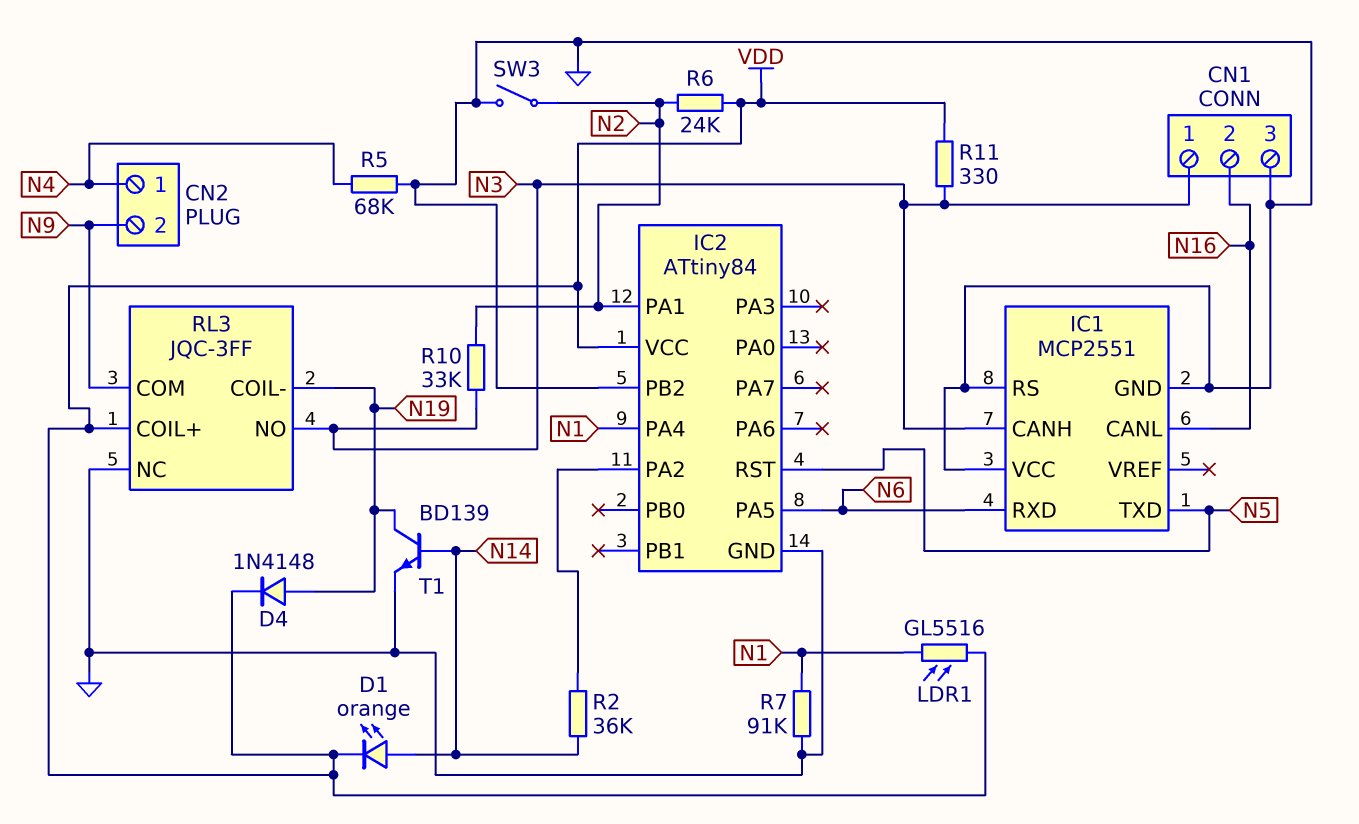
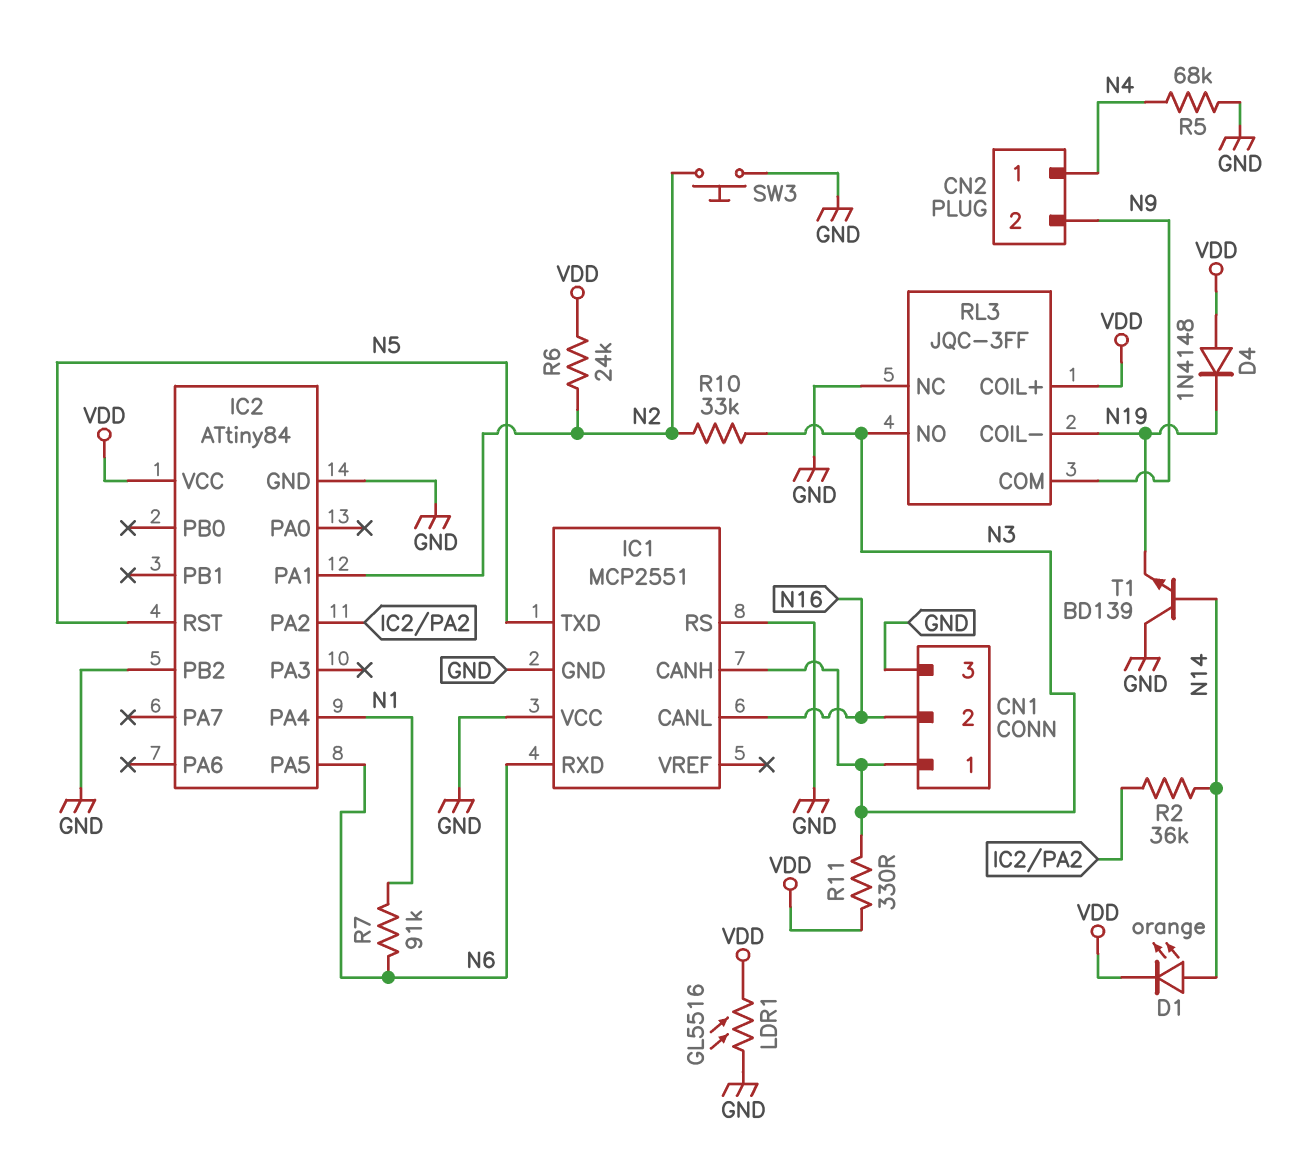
D4: diode 1N4148 (A N19, K VDD) -> diode 1N4148 (A VDD, K N19)
LDR1: GL5516 (N1, VDD) -> GL5516 (GND, VDD)
R7: 91k (GND, N1) -> 91k (N1, N6)
SW3: switch (GND, N2) -> button (GND, N2)
T1: NPN BD139 (B N14, C N19, E GND) -> NPN BD139 (B N14, C GND, E N19)

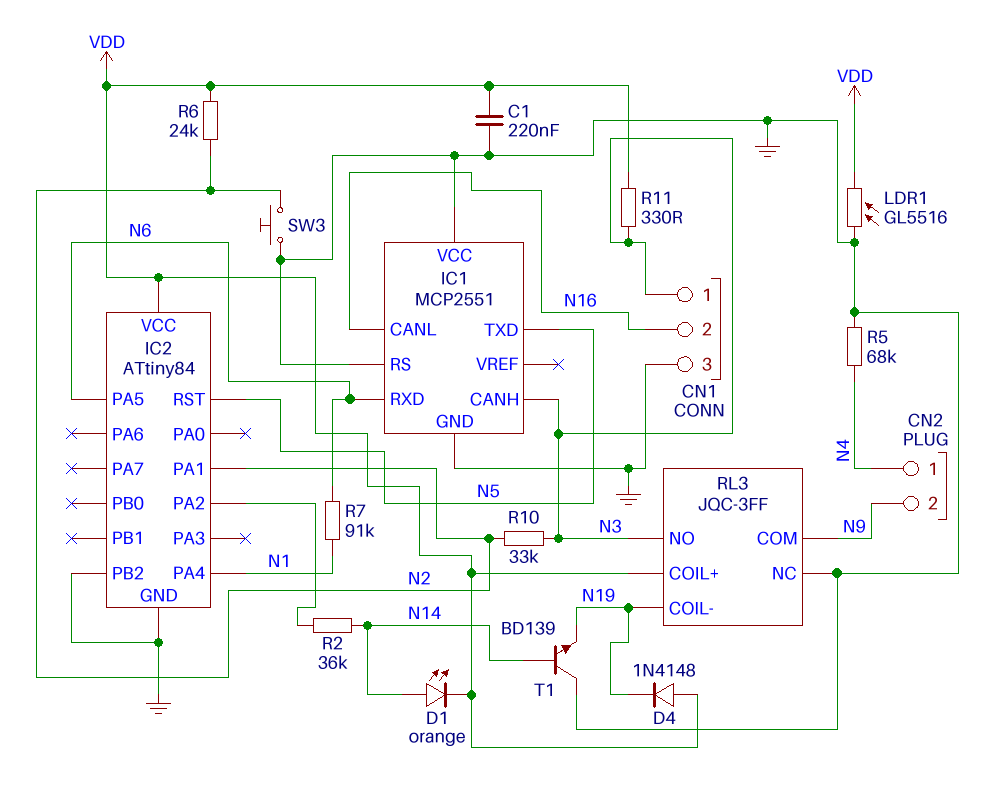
C1: none -> 220nF (GND, VDD)

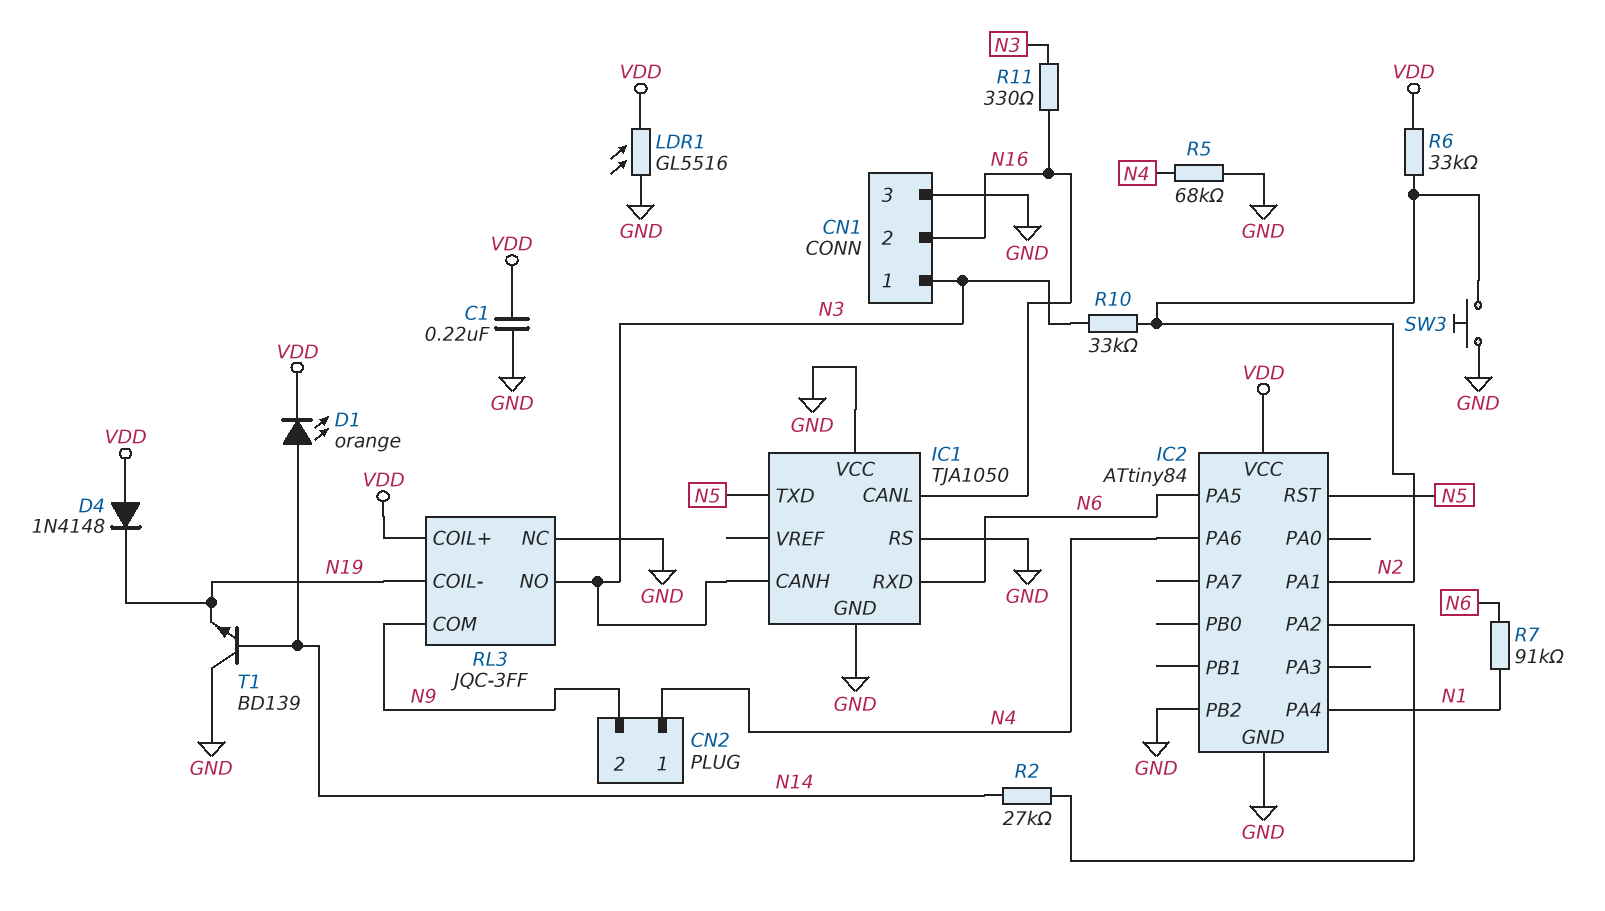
IC1: MCP2551 -> TJA1050
IC2 pin PA6: none -> N4
R2: 36k (IC2/PA2, N14) -> 27k (IC2/PA2, N14)
R6: 24k (N2, VDD) -> 33k (N2, VDD)
R11: 330 (N3, VDD) -> 330 (N3, N16)

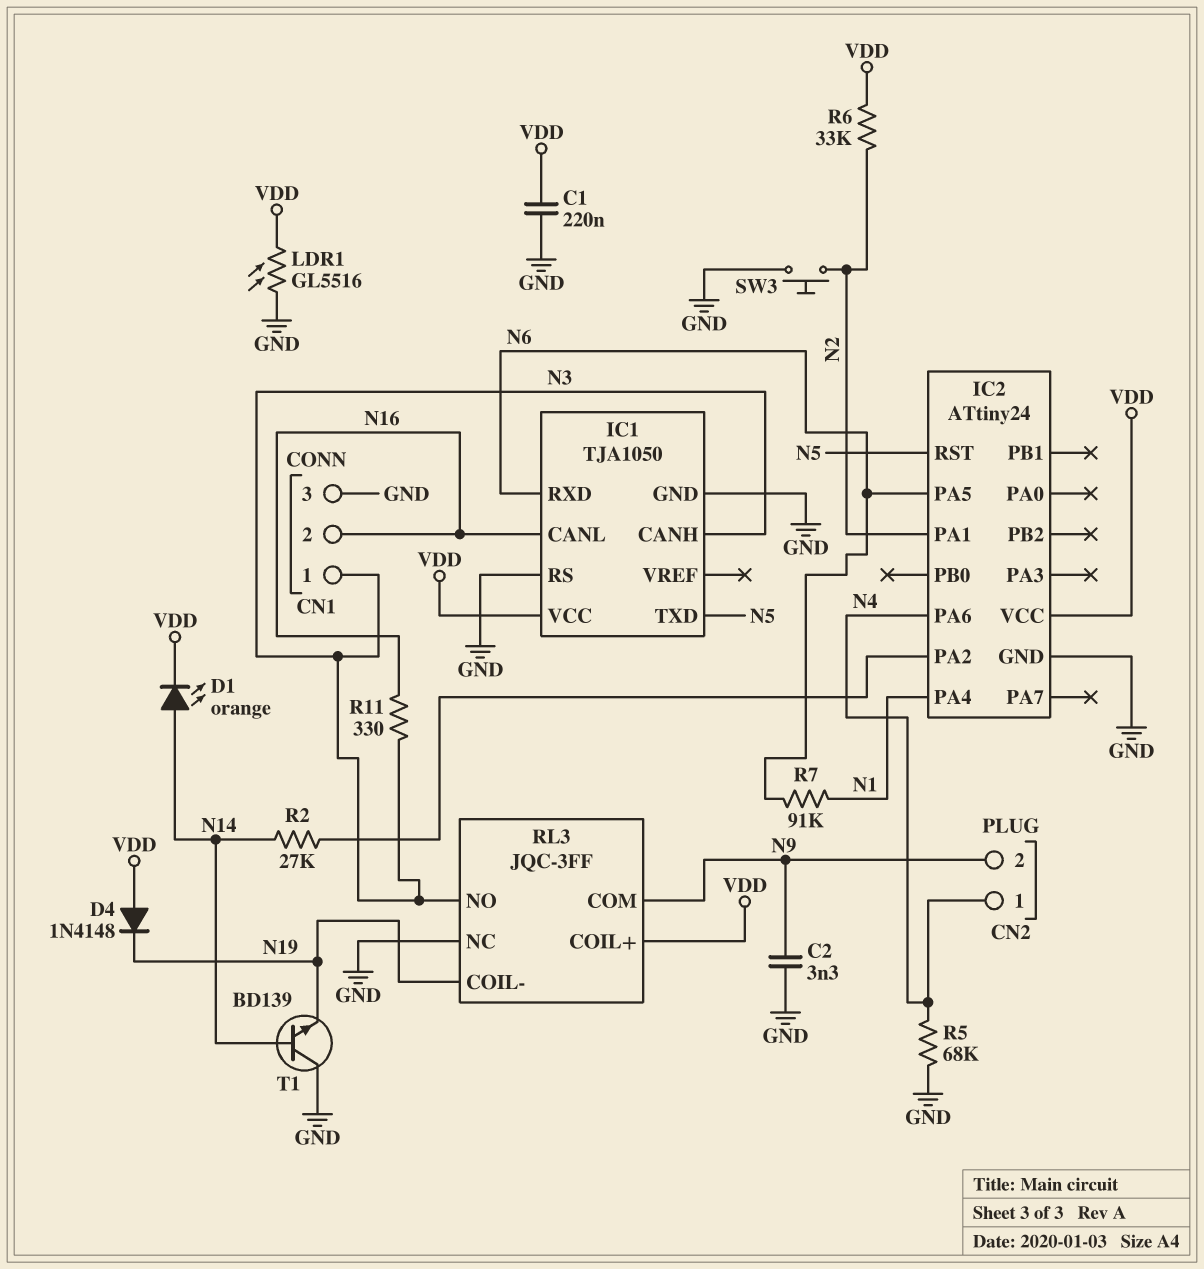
C2: none -> 3.3nF (GND, N9)
IC1 pin VCC: GND -> VDD
IC2: ATtiny84 -> ATtiny24
IC2 pin PB2: GND -> none
R10: 33k (N2, N3) -> none

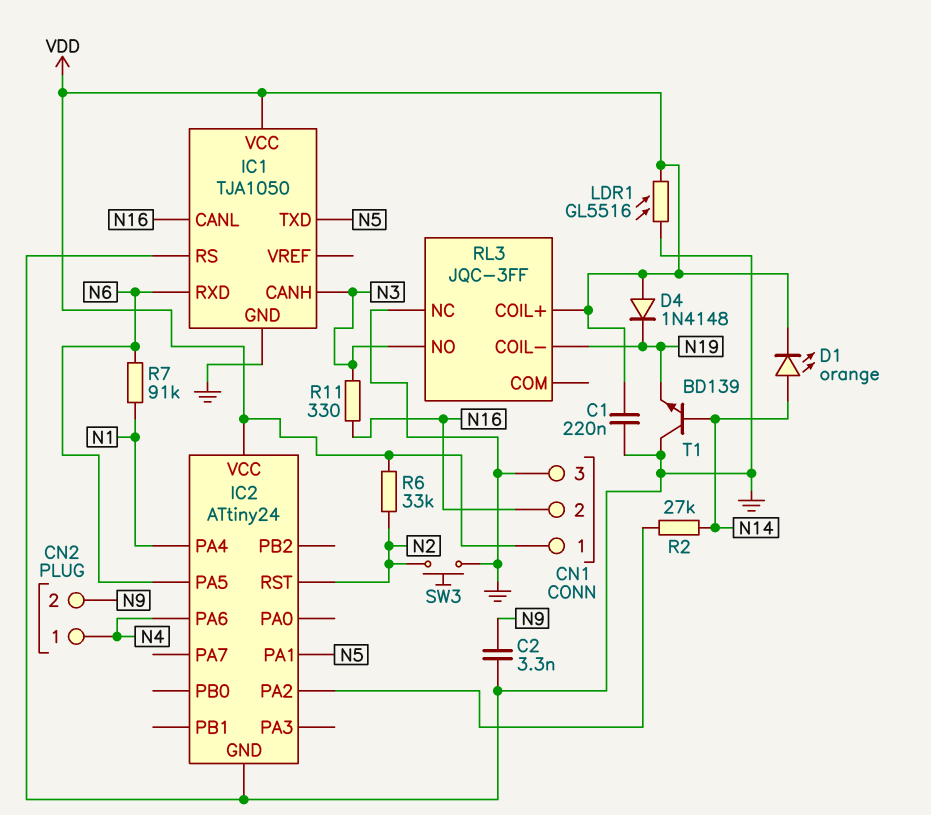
CN1 pin 1: N3 -> VDD
IC2 pin PA1: N2 -> N5
IC2 pin RST: N5 -> N2
R5: 68k (GND, N4) -> none
RL3 pin COM: N9 -> none

